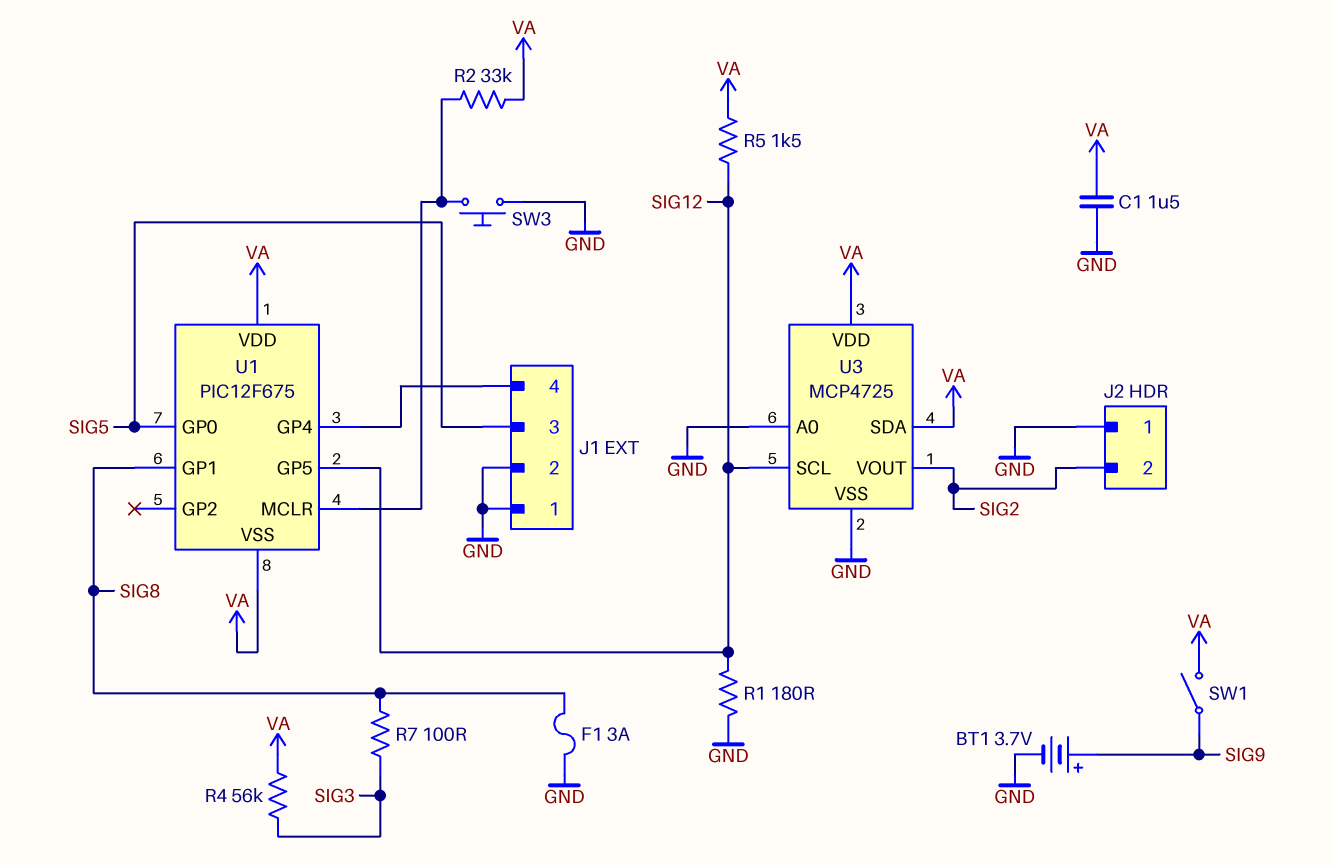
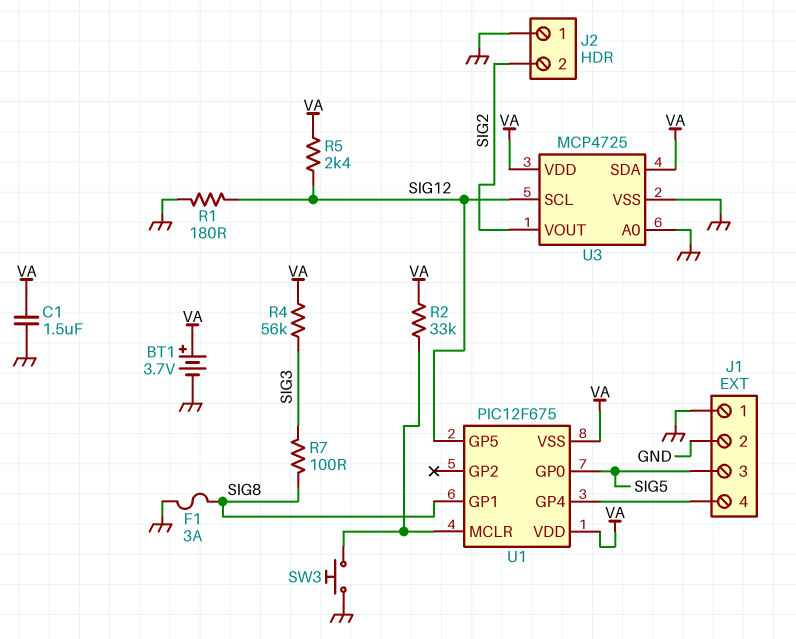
BT1: 3.7V (plus SIG9, minus GND) -> 3.7V (plus VA, minus GND)
R5: 1.5k (SIG12, VA) -> 2.4k (SIG12, VA)
SW1: switch (SIG9, VA) -> none

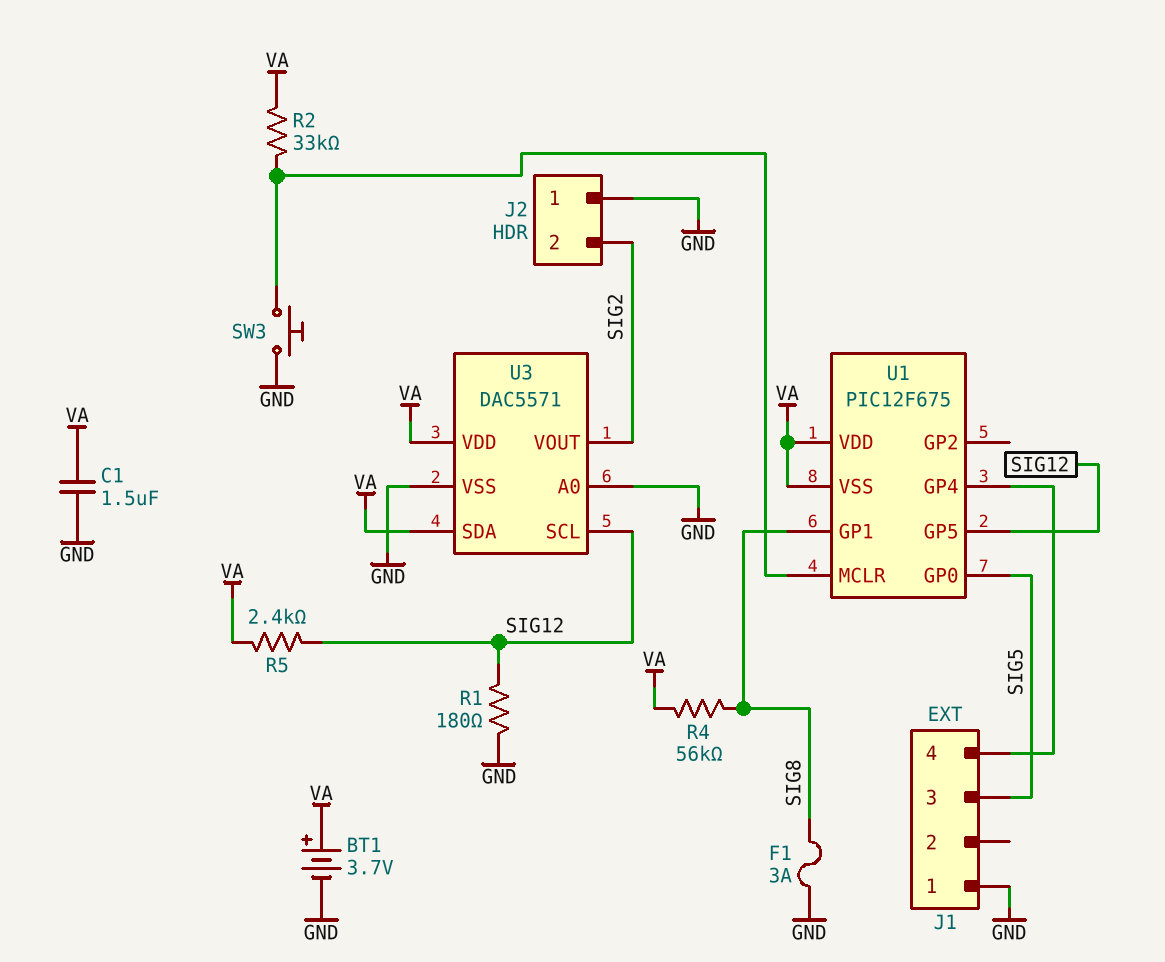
J1 pin 2: GND -> none
R4: 56k (SIG3, VA) -> 56k (SIG8, VA)
R7: 100 (SIG3, SIG8) -> none
U3: MCP4725 -> DAC5571

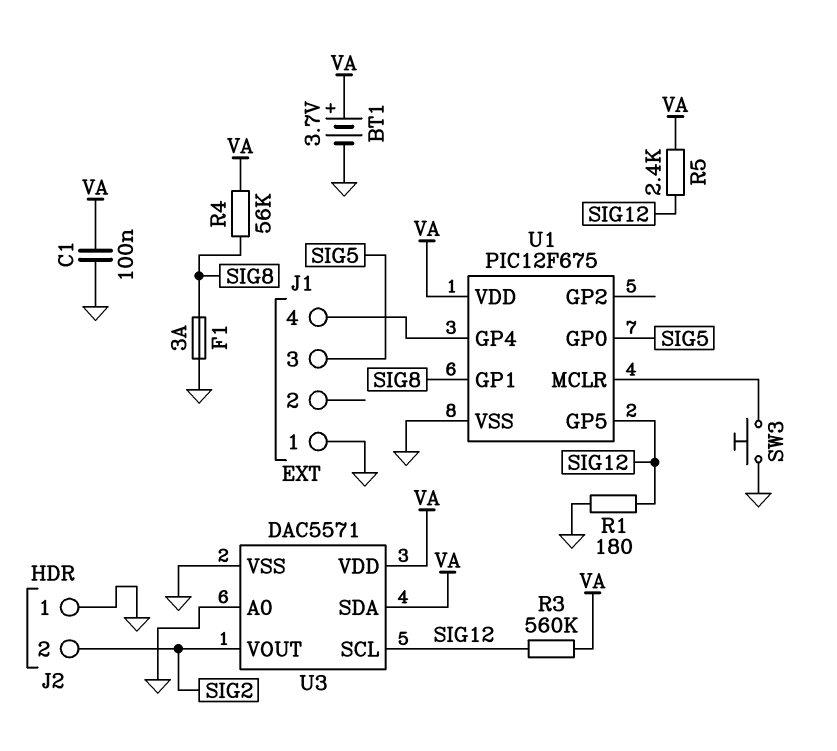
C1: 1.5uF (GND, VA) -> 100nF (GND, VA)
R2: 33k (U1/MCLR, VA) -> none
R3: none -> 560k (SIG12, VA)
U1 pin VSS: VA -> GND

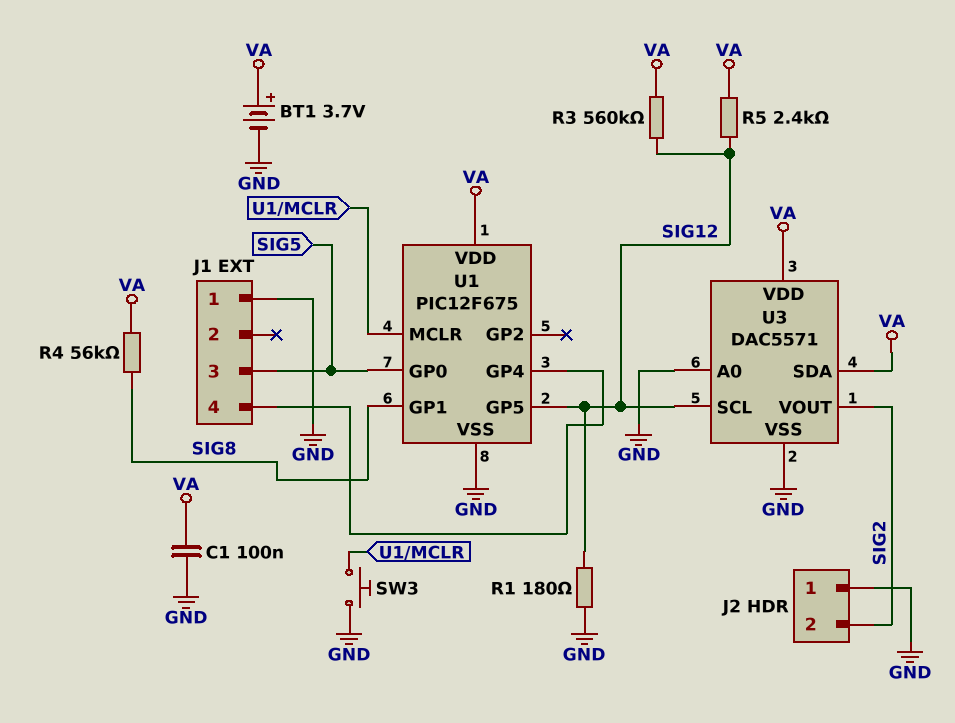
F1: 3A (GND, SIG8) -> none

